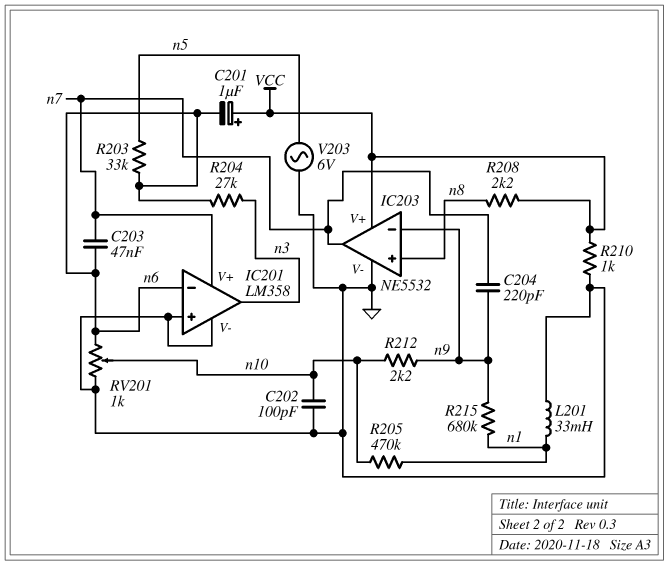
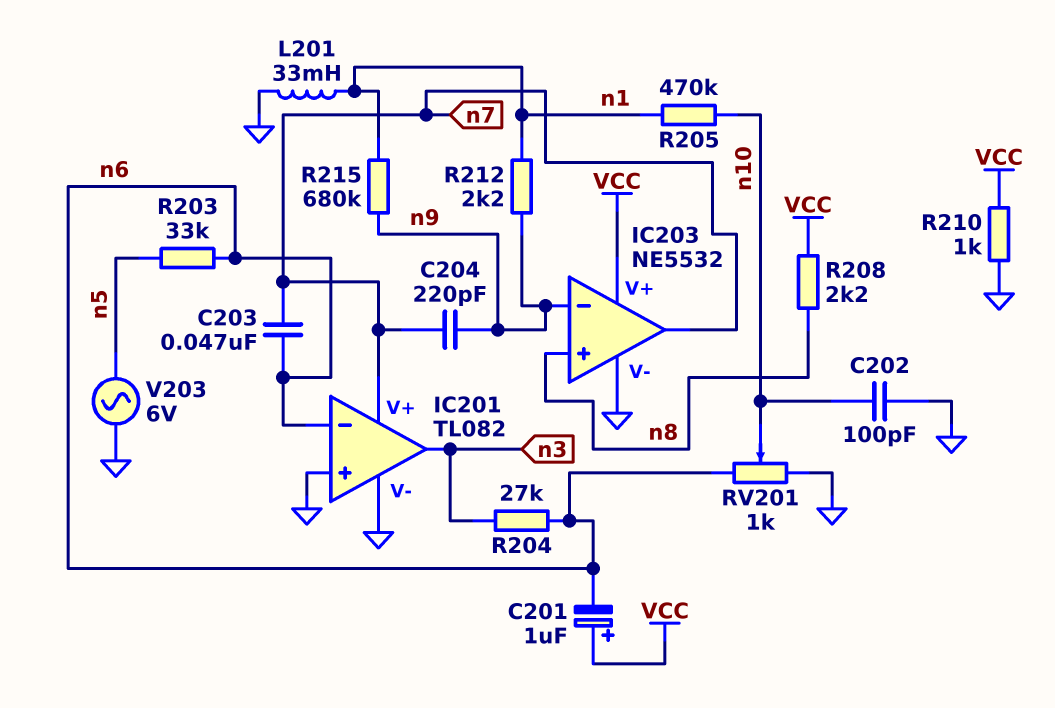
IC201: LM358 -> TL082
R212: 2.2k (n9, n10) -> 2.2k (n1, n9)

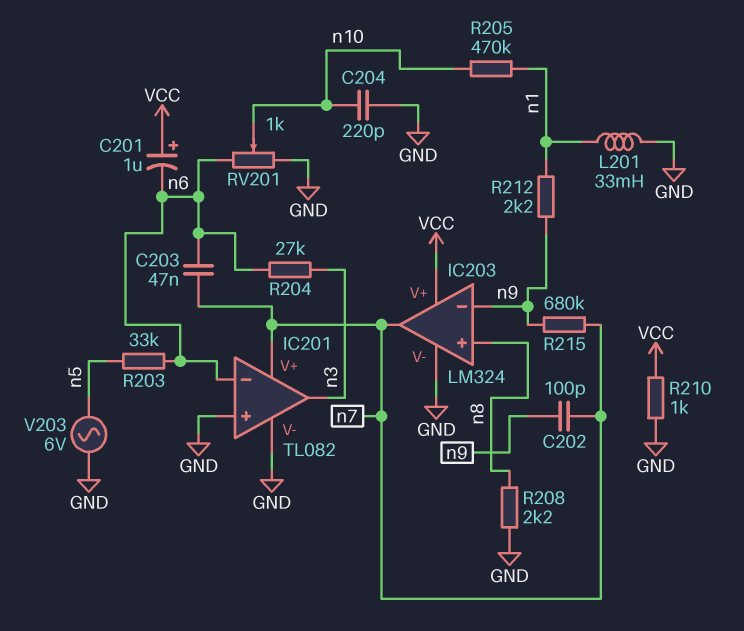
C202: 100pF (GND, n10) -> 100pF (n7, n9)
C204: 220pF (n7, n9) -> 220pF (GND, n10)
IC203: NE5532 -> LM324
R208: 2.2k (VCC, n8) -> 2.2k (GND, n8)
R215: 680k (n1, n9) -> 680k (n7, n9)

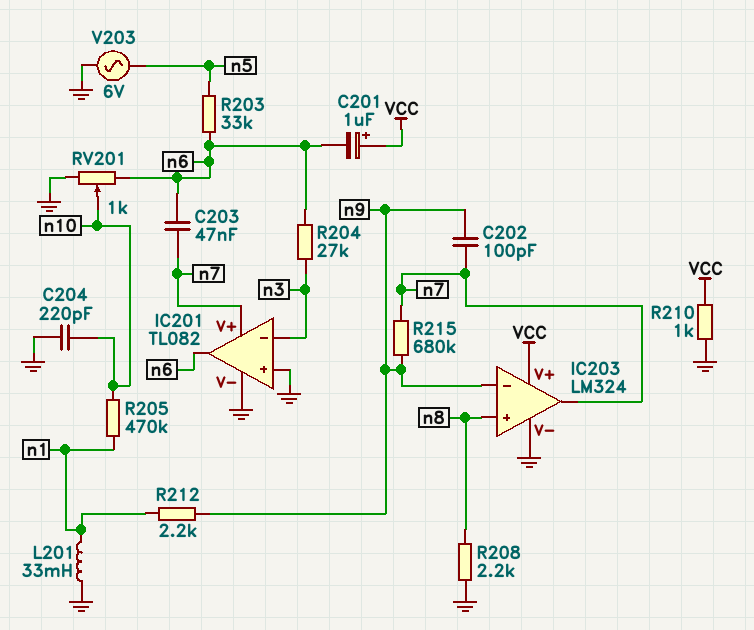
IC201 pin in-: n6 -> n3
IC201 pin out: n3 -> n6

